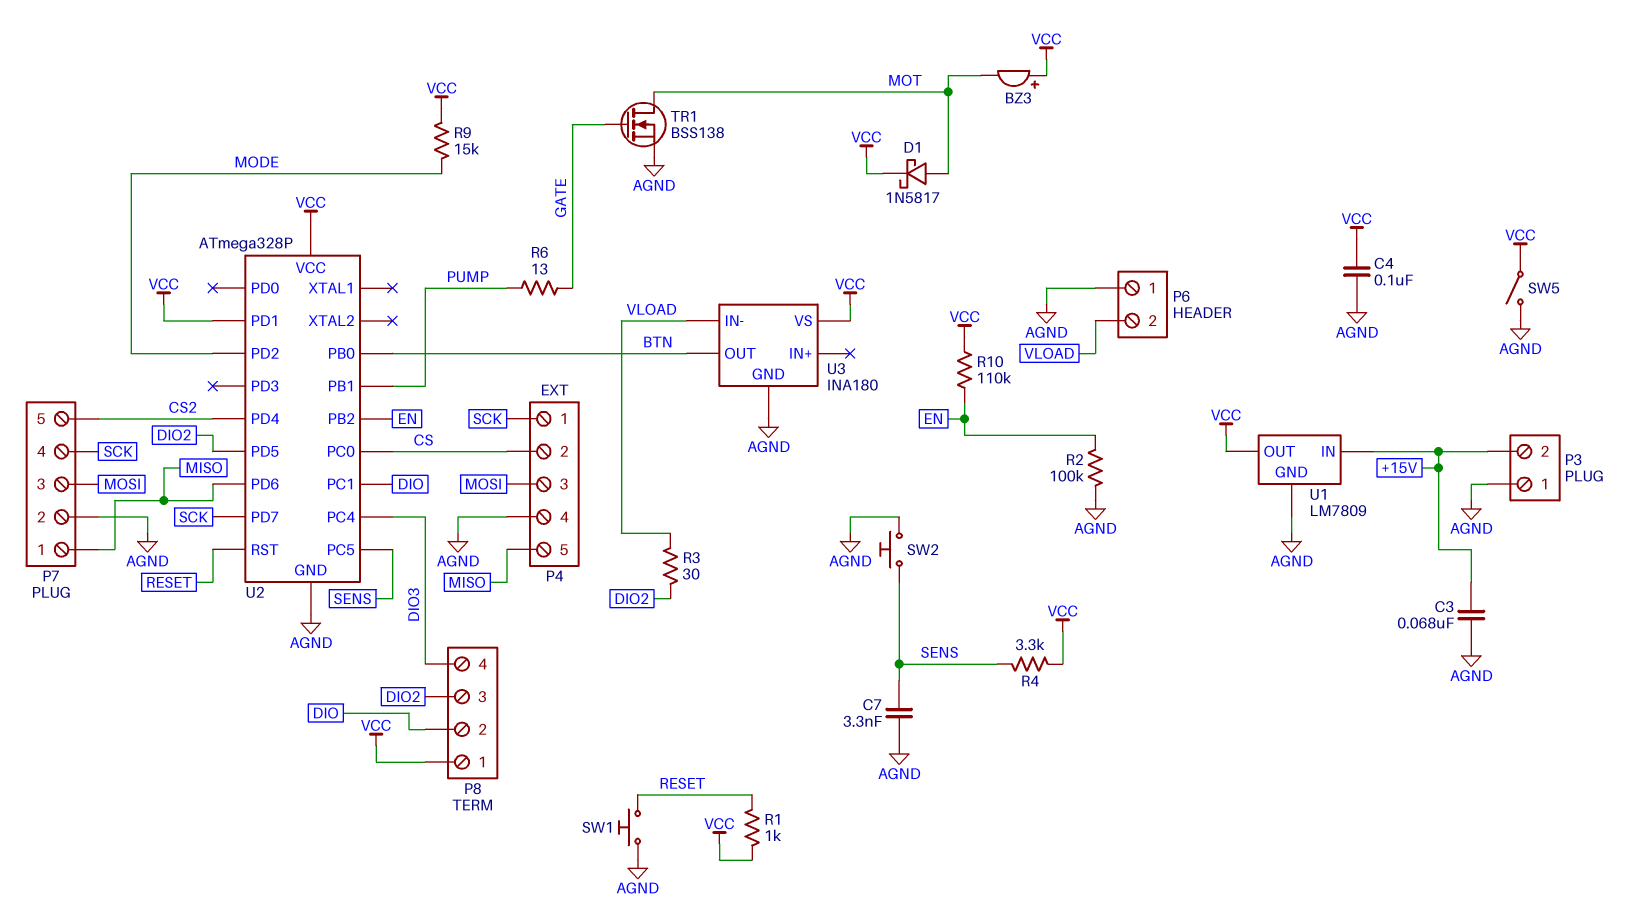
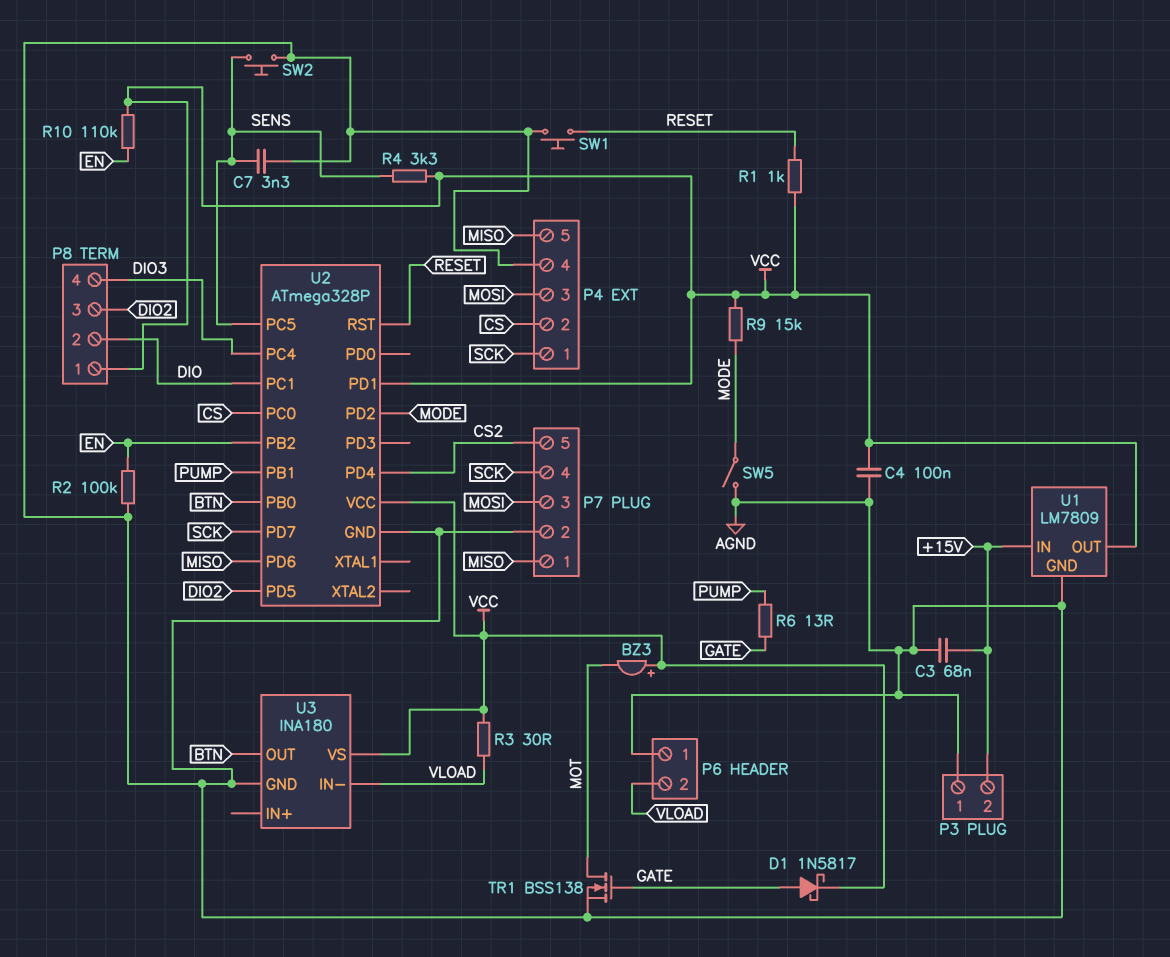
D1: schottky 1N5817 (A MOT, K VCC) -> schottky 1N5817 (A GATE, K VCC)
R3: 30 (DIO2, VLOAD) -> 30 (VCC, VLOAD)
SW5: switch (AGND, VCC) -> switch (AGND, MODE)

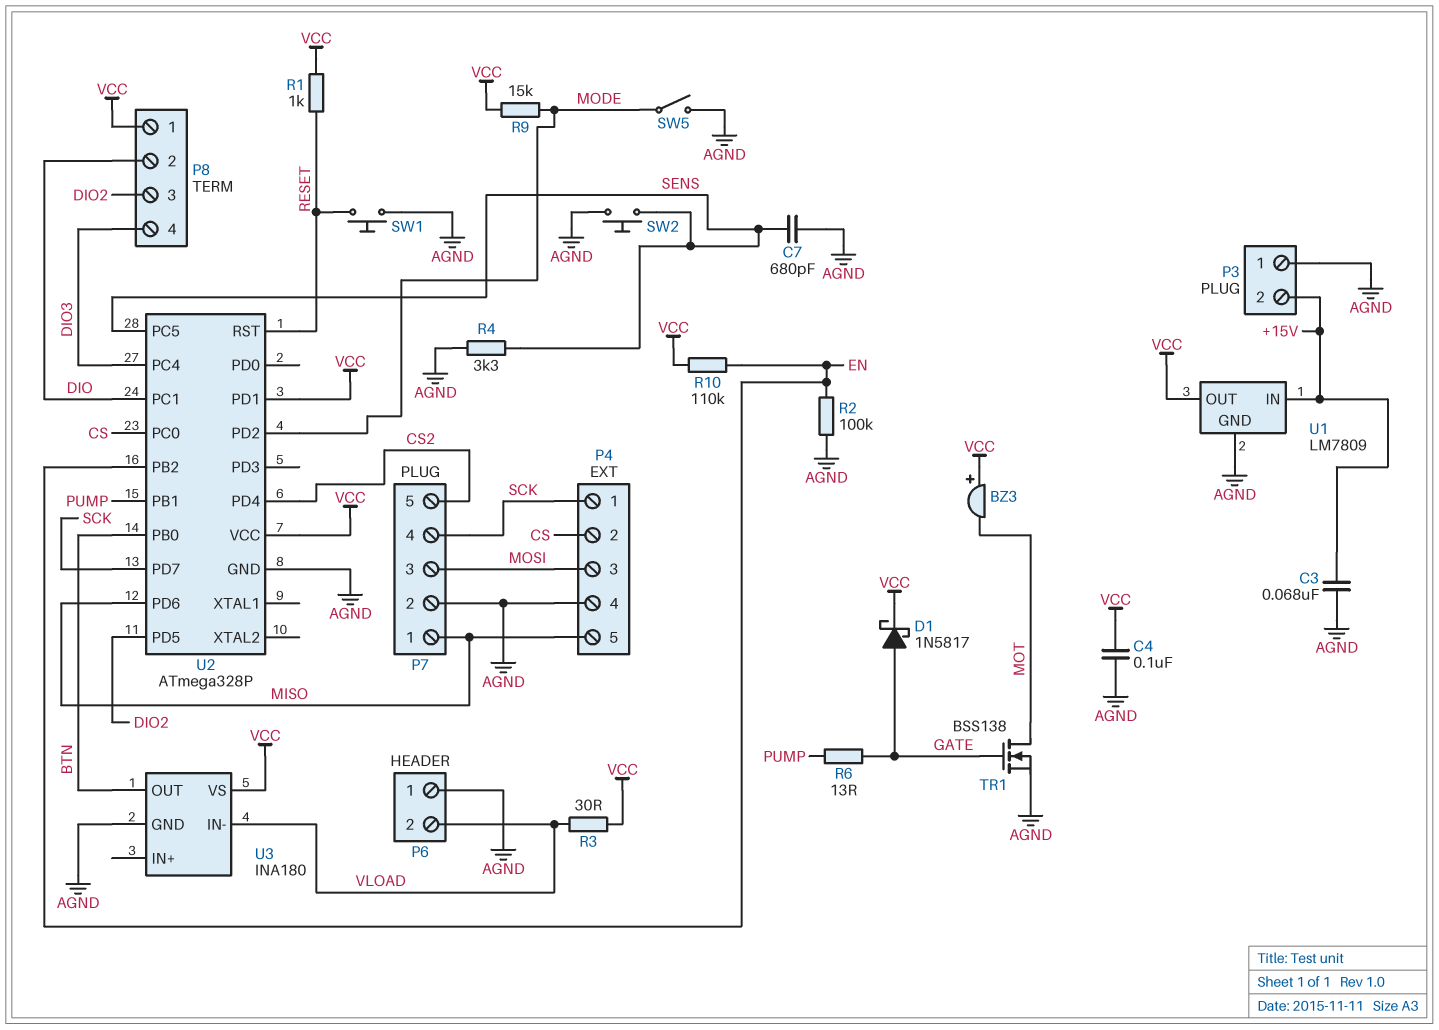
C7: 3.3nF (AGND, SENS) -> 680pF (AGND, SENS)
R4: 3.3k (SENS, VCC) -> 3.3k (AGND, SENS)

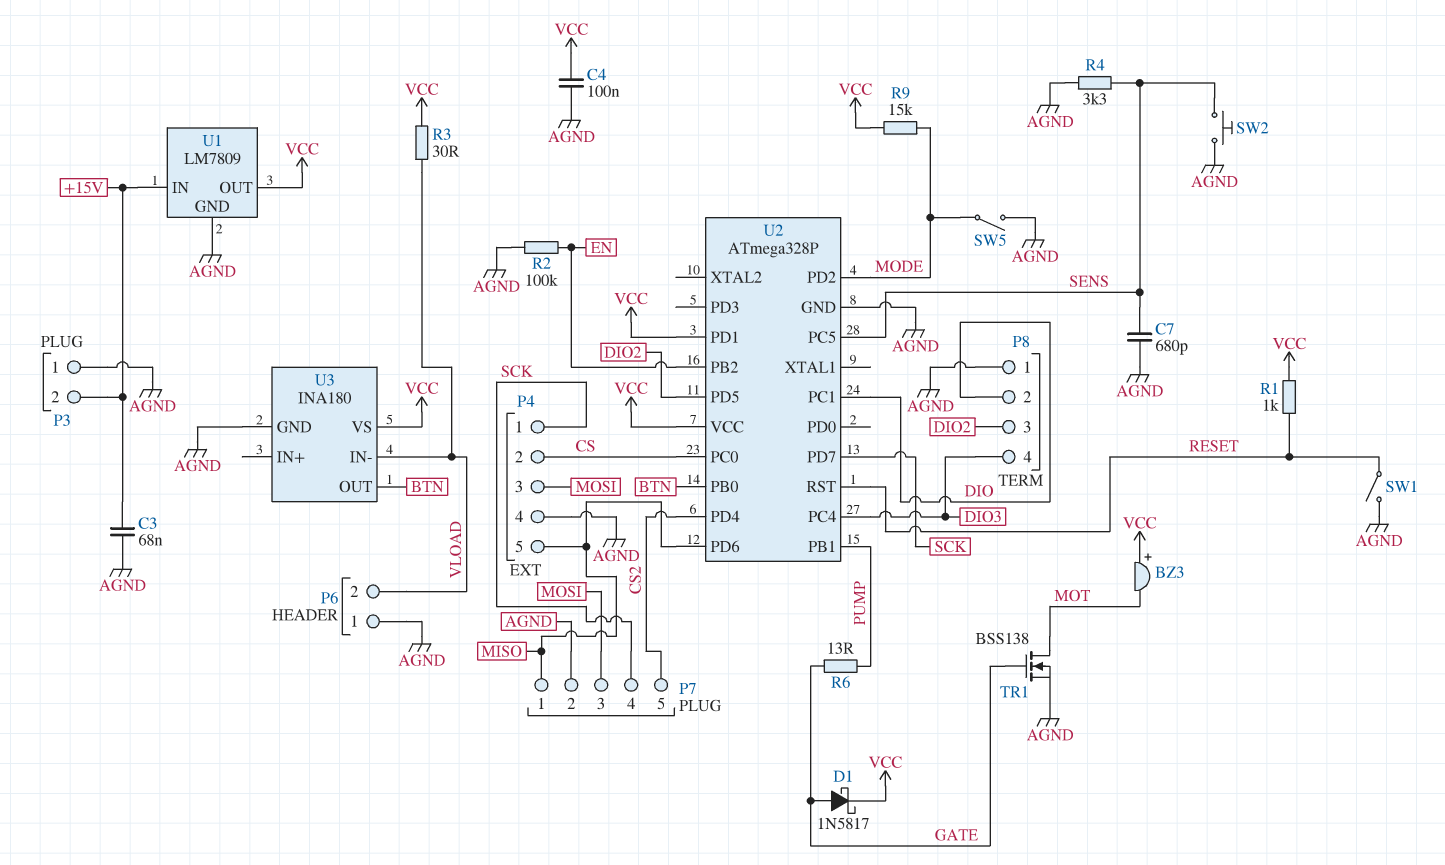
P8 pin 1: VCC -> AGND
R10: 110k (EN, VCC) -> none
SW1: button (AGND, RESET) -> switch (AGND, RESET)

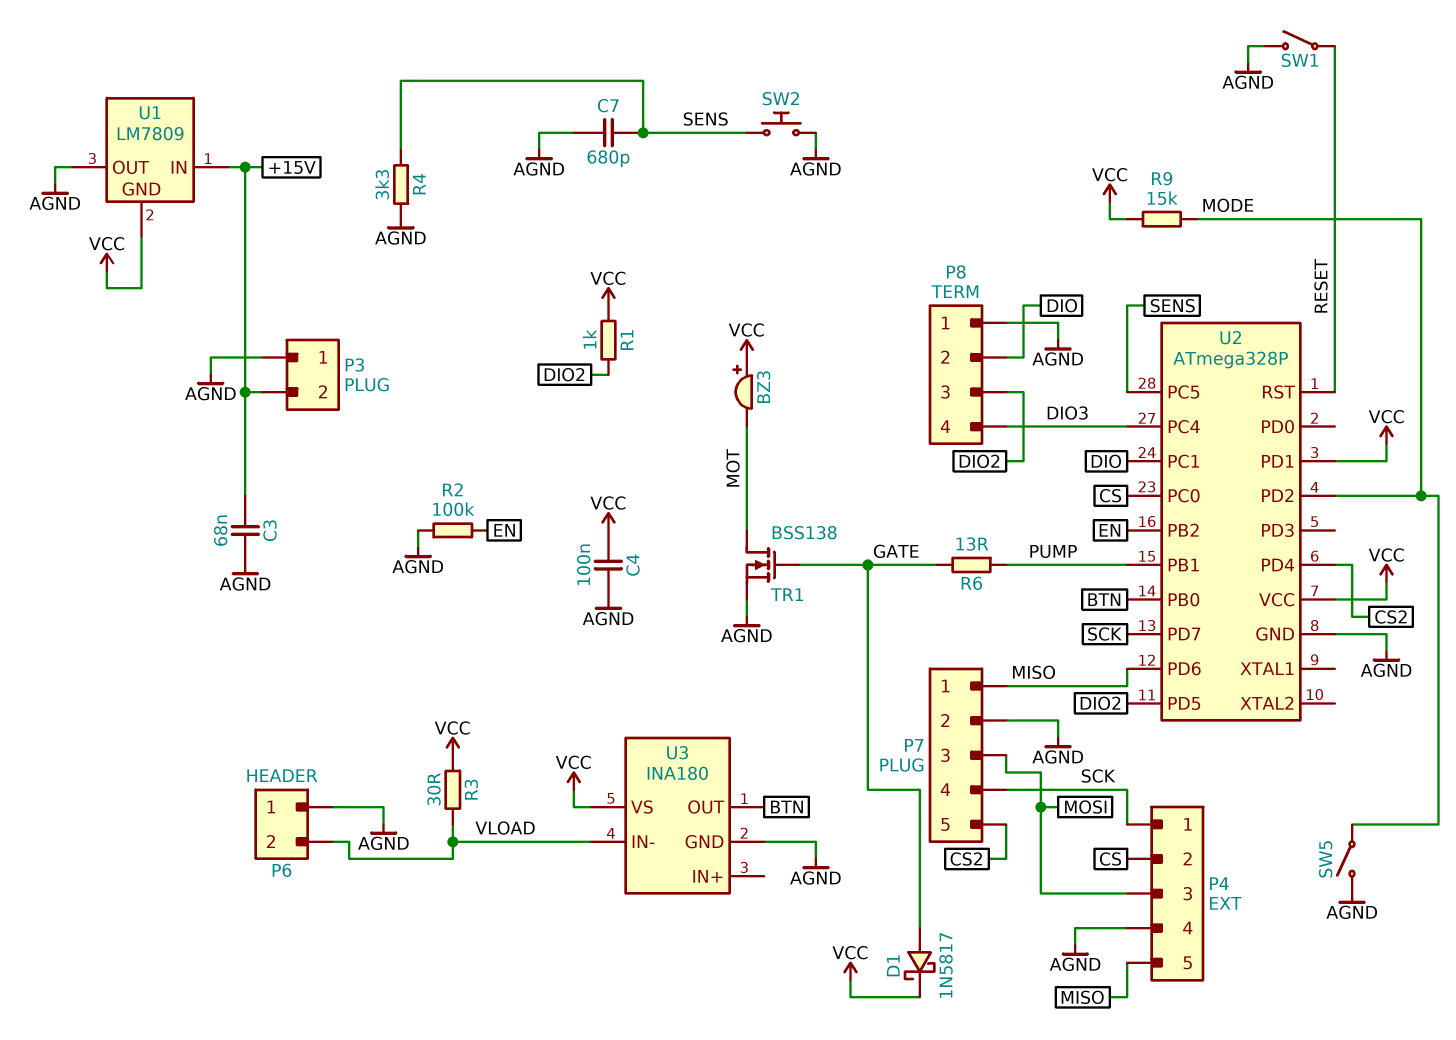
R1: 1k (RESET, VCC) -> 1k (DIO2, VCC)
U1 pin GND: AGND -> VCC
U1 pin OUT: VCC -> AGND

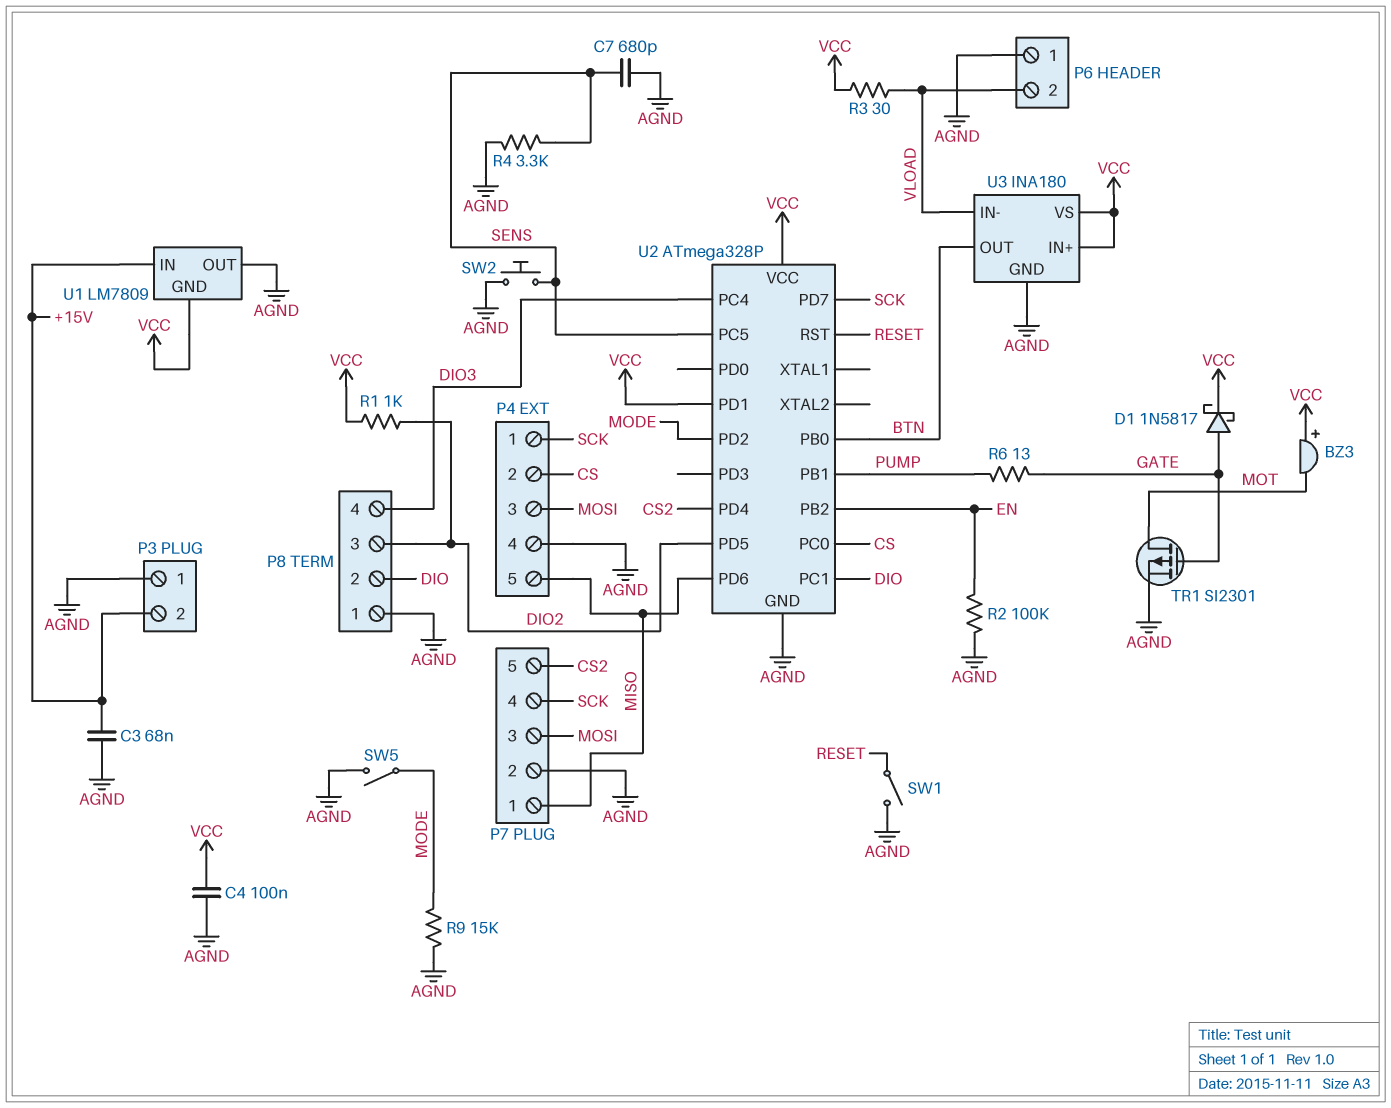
R9: 15k (MODE, VCC) -> 15k (AGND, MODE)
TR1: NMOS BSS138 (G GATE, D MOT, S AGND) -> PMOS SI2301 (G GATE, D MOT, S AGND)
U3 pin IN+: none -> VCC

